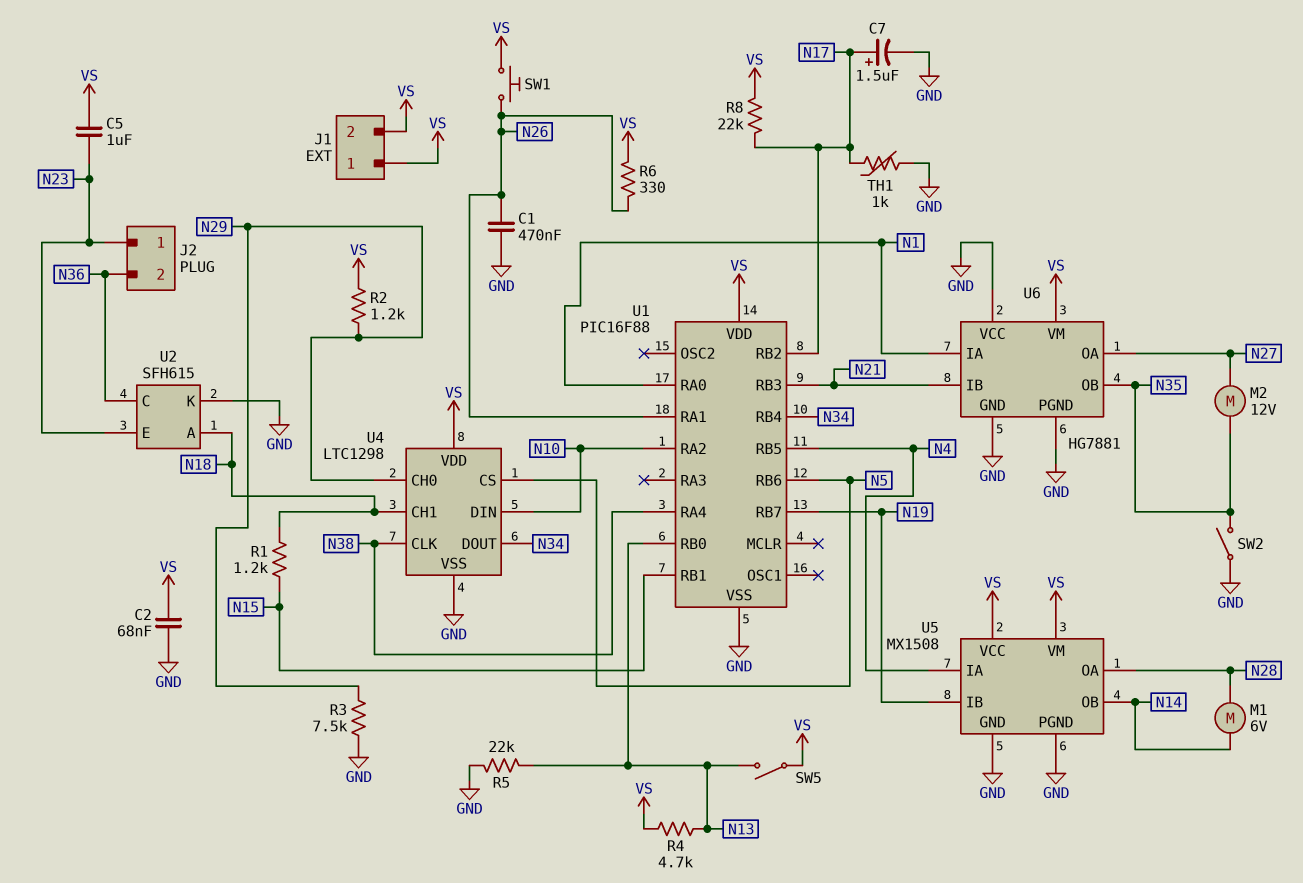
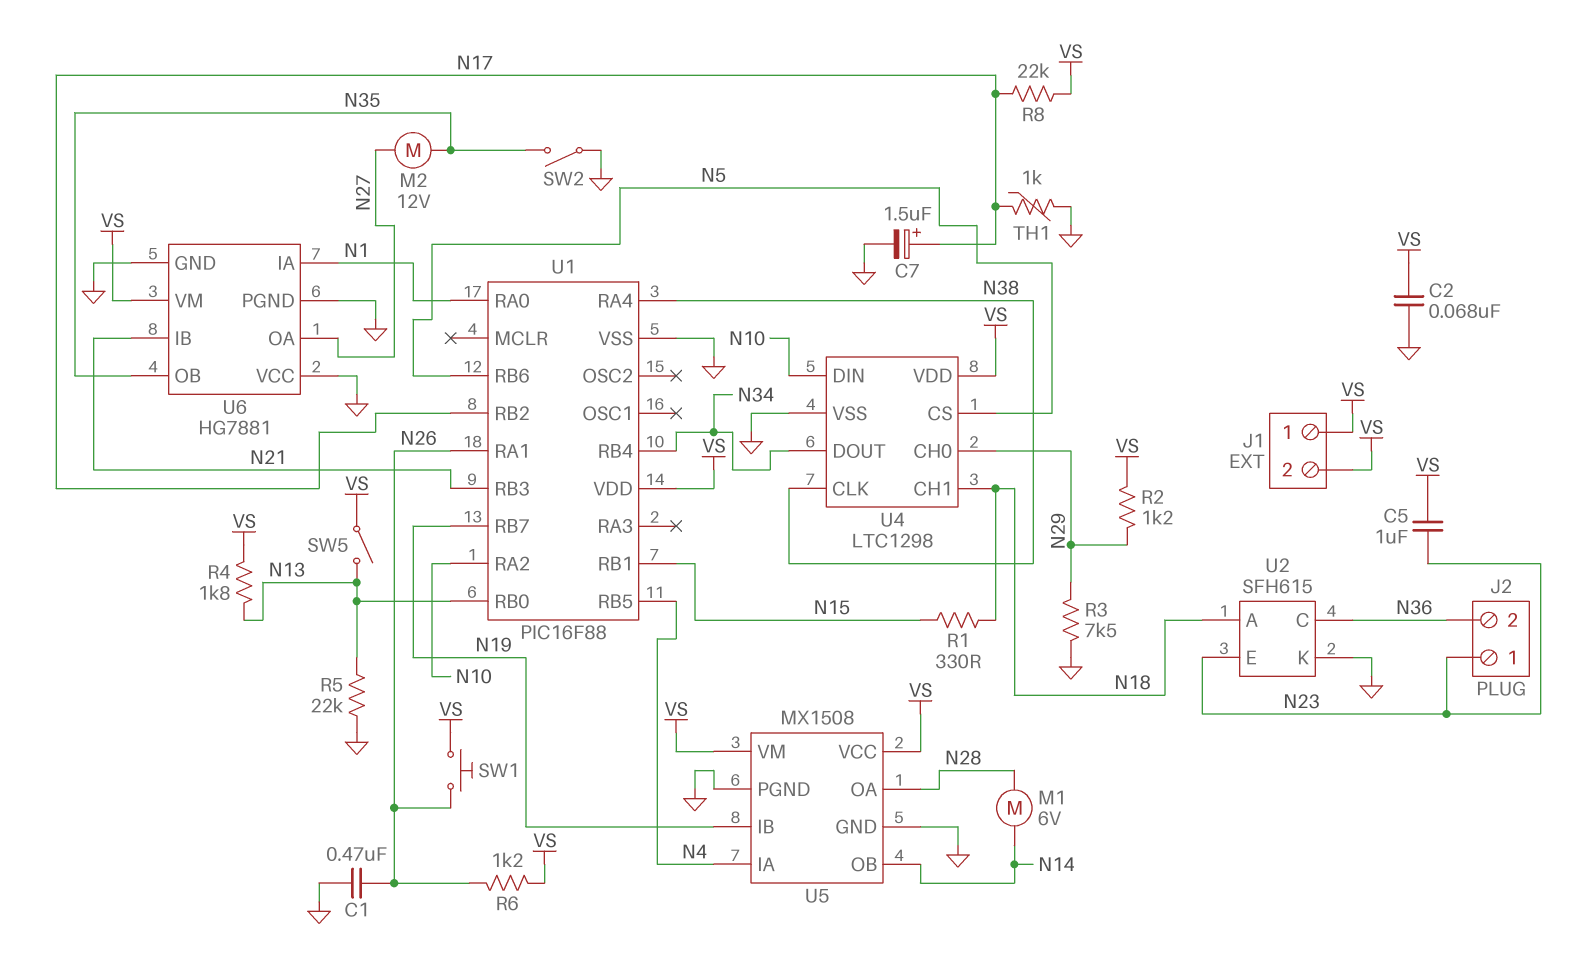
R1: 1.2k (N15, N18) -> 330 (N15, N18)
R4: 4.7k (N13, VS) -> 1.8k (N13, VS)
R6: 330 (N26, VS) -> 1.2k (N26, VS)

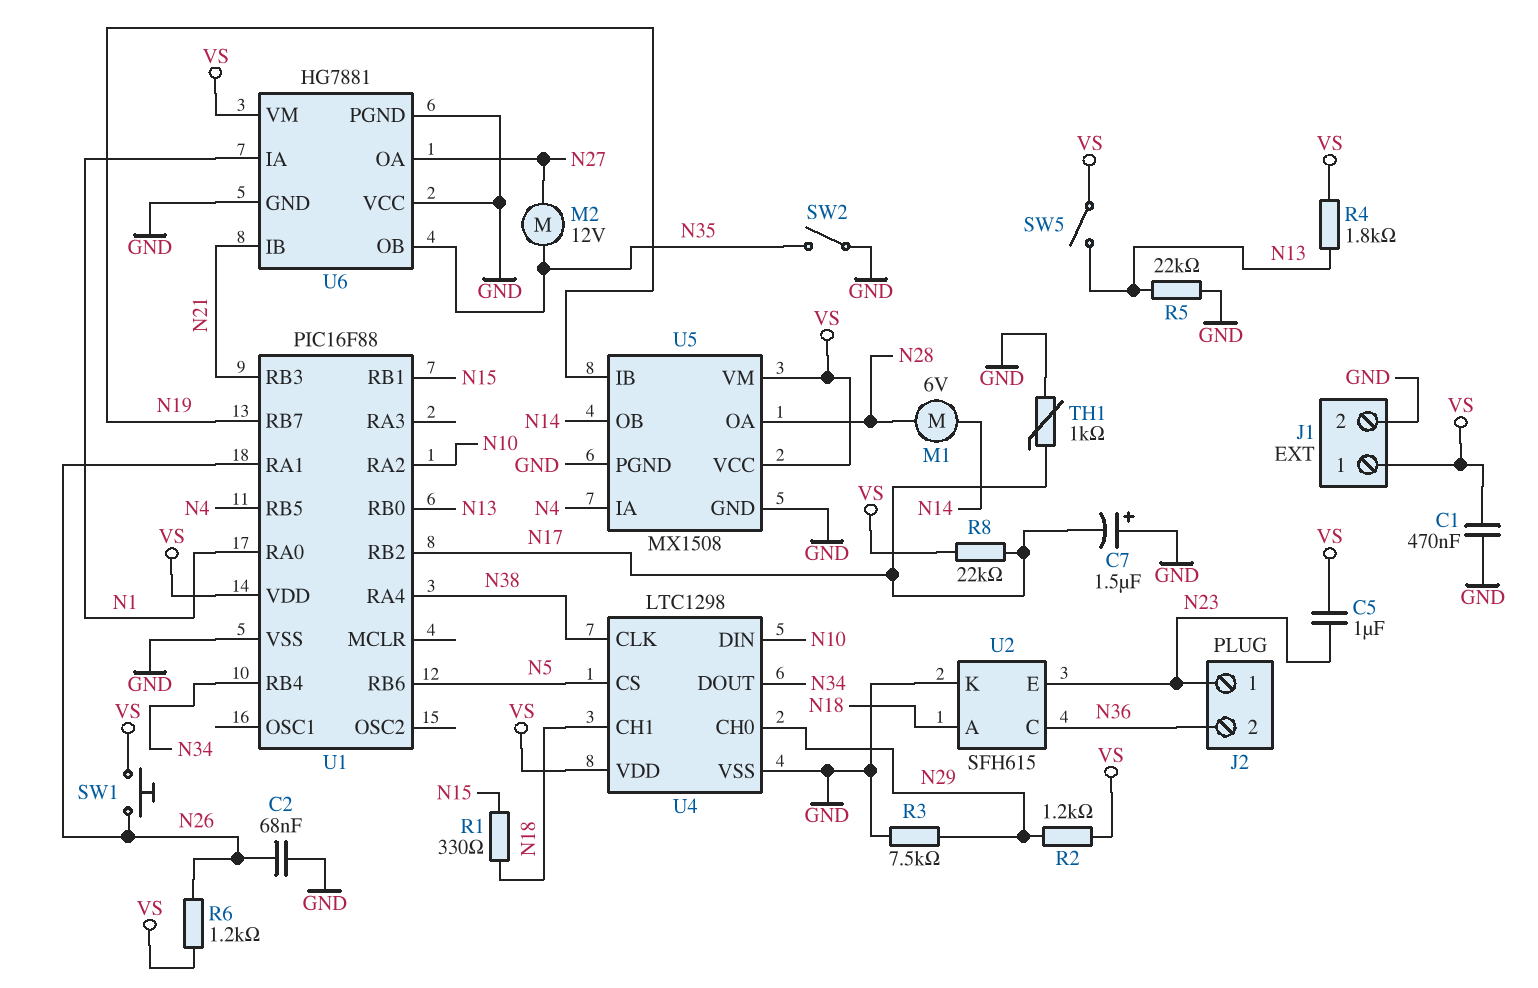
C1: 470nF (GND, N26) -> 470nF (GND, VS)
C2: 68nF (GND, VS) -> 68nF (GND, N26)
C7: 1.5uF (plus N17, minus GND) -> 1.5uF (plus GND, minus N17)
J1 pin 2: VS -> GND

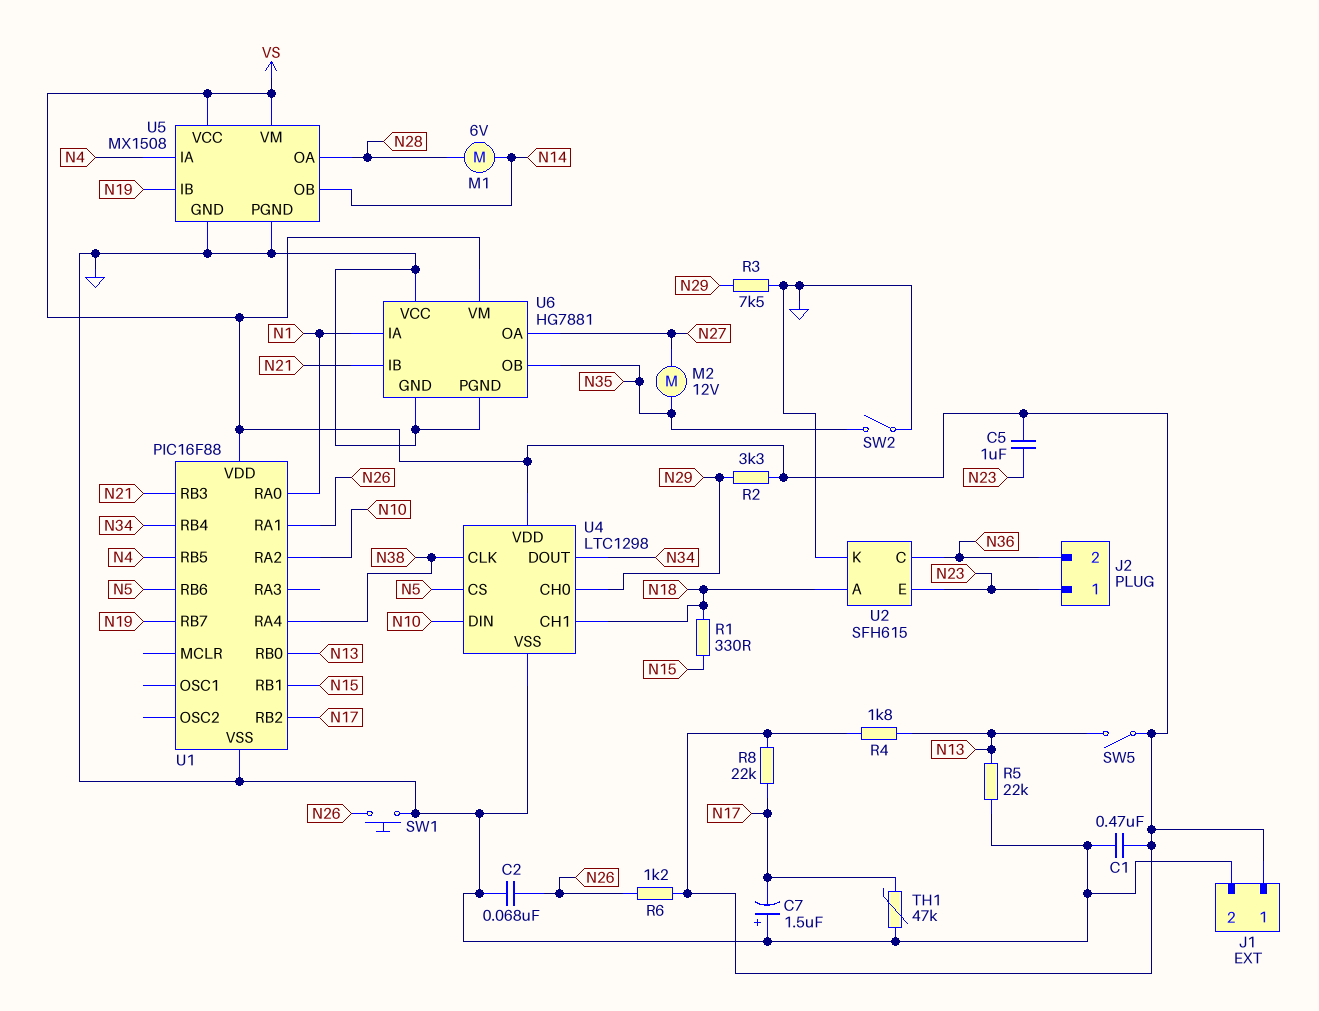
R2: 1.2k (N29, VS) -> 3.3k (N29, VS)
SW1: button (N26, VS) -> button (GND, N26)
TH1: 1k (GND, N17) -> 47k (GND, N17)

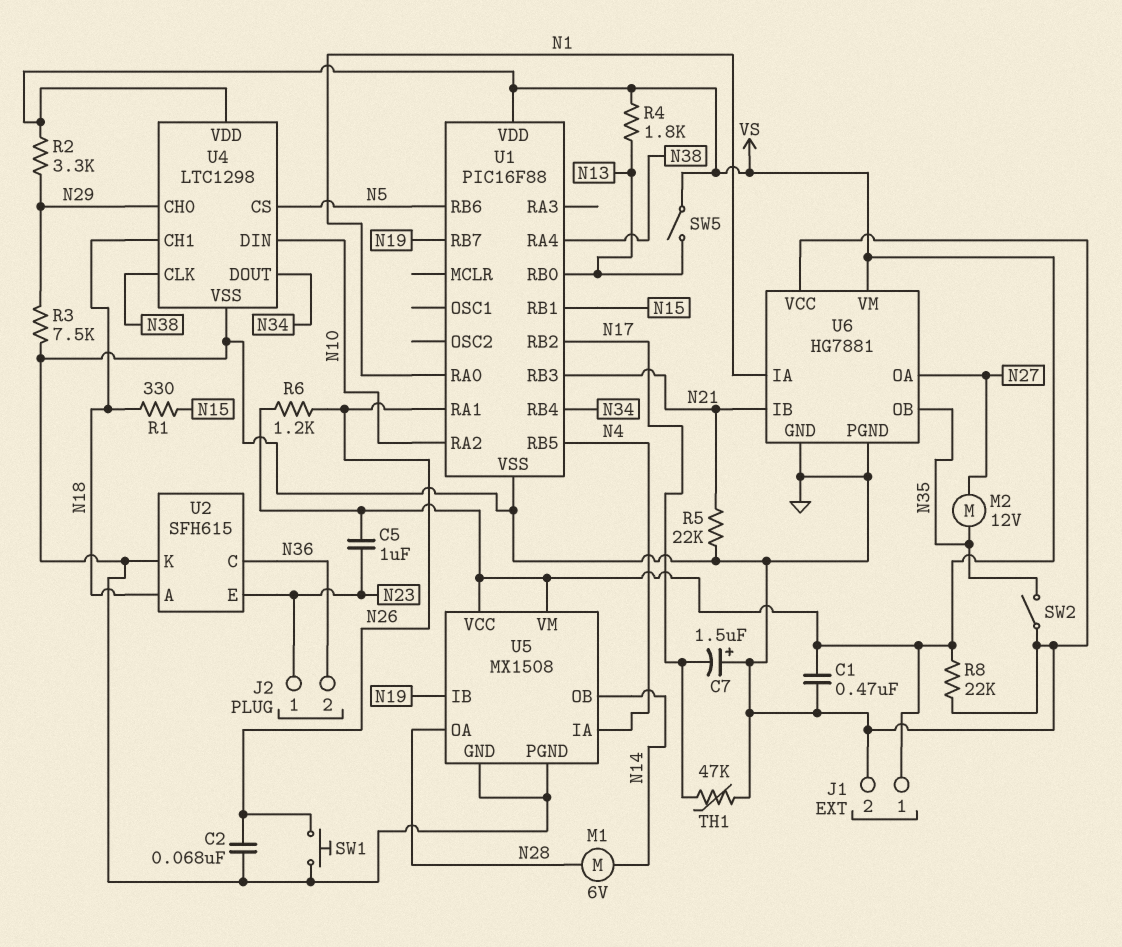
R5: 22k (GND, N13) -> 22k (GND, N21)
R8: 22k (N17, VS) -> 22k (GND, VS)

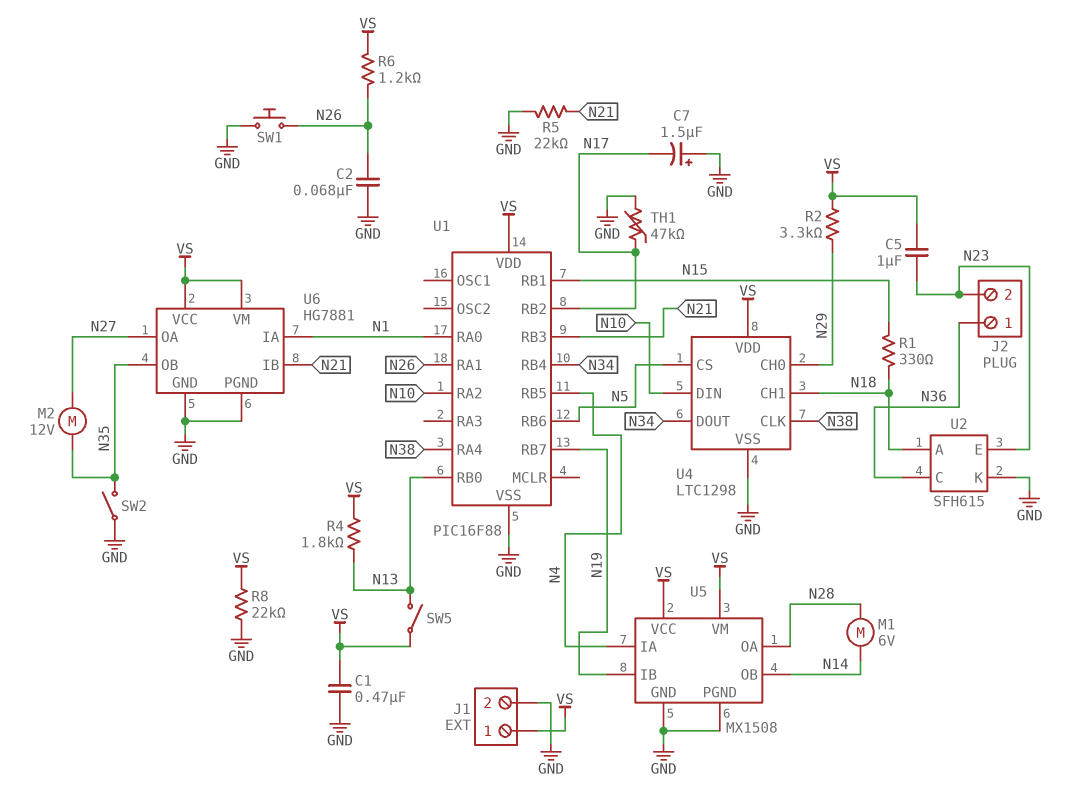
J2 pin 1: N23 -> N36
J2 pin 2: N36 -> N23
R3: 7.5k (GND, N29) -> none
U6 pin VCC: GND -> VS

